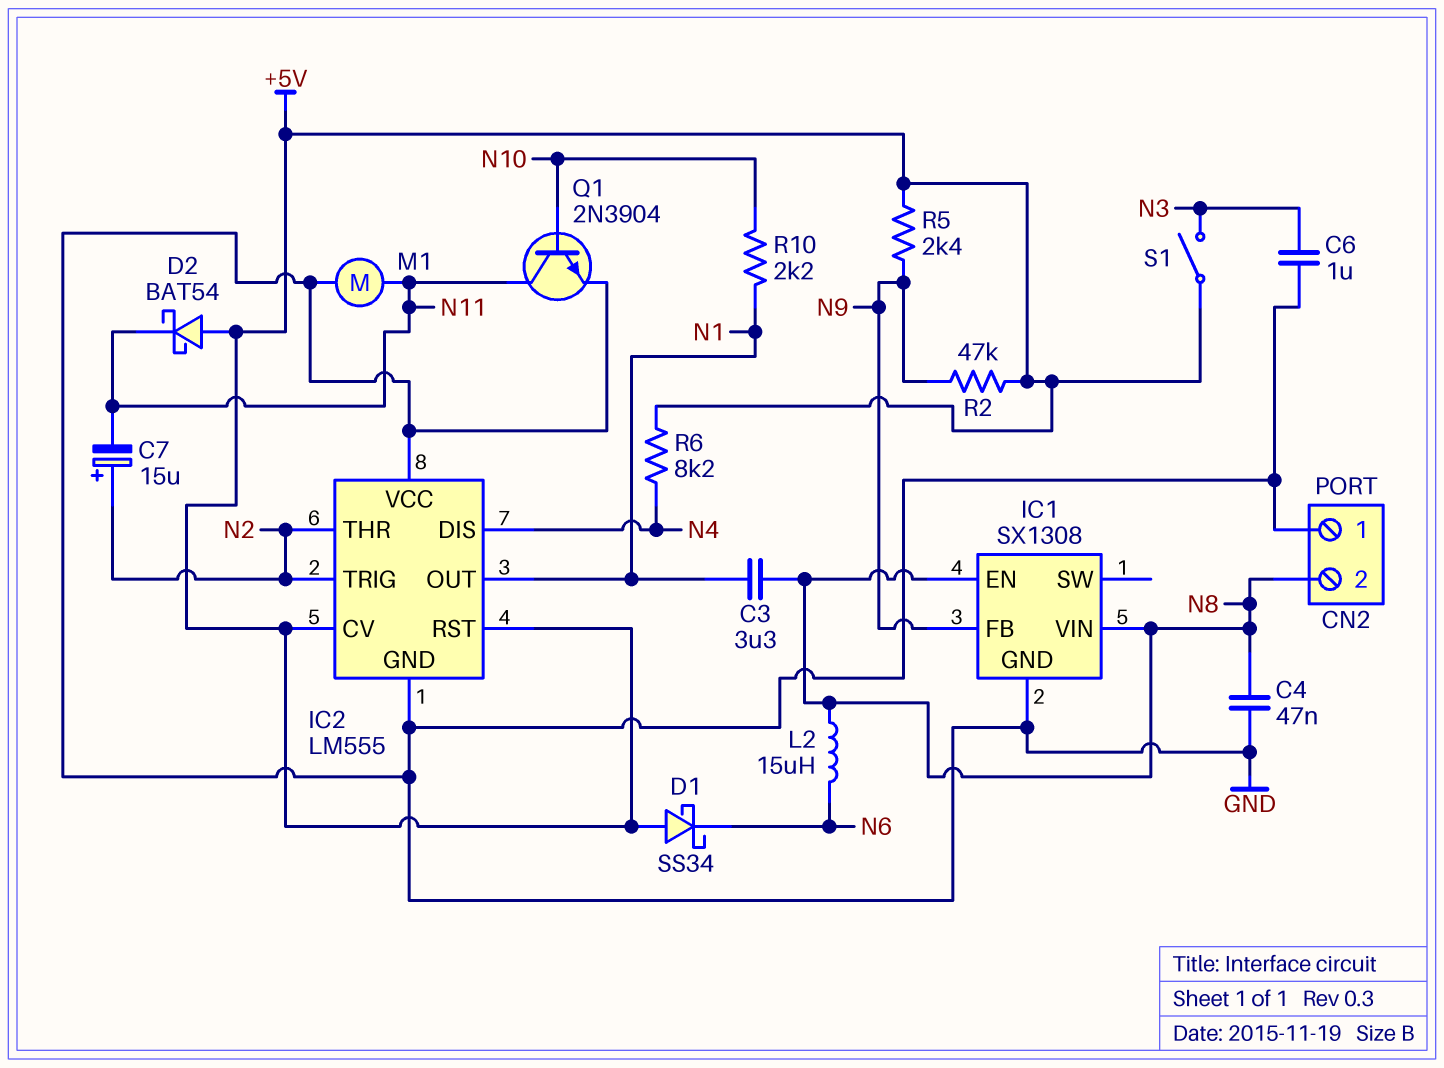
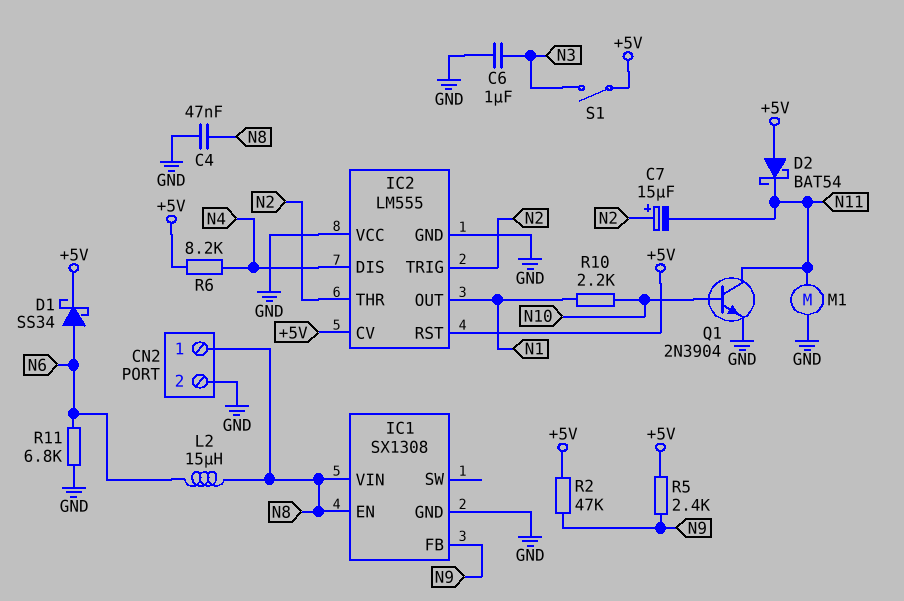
C3: 3.3uF (N1, N8) -> none
CN2 pin 1: GND -> N8
CN2 pin 2: N8 -> GND
D1: schottky SS34 (A +5V, K N6) -> schottky SS34 (A N6, K +5V)
R11: none -> 6.8k (GND, N6)

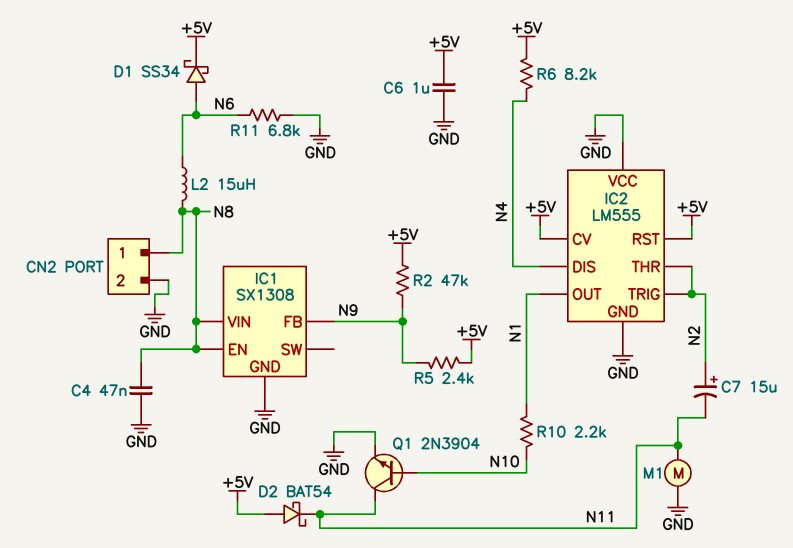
C6: 1uF (GND, N3) -> 1uF (+5V, GND)
S1: switch (+5V, N3) -> none

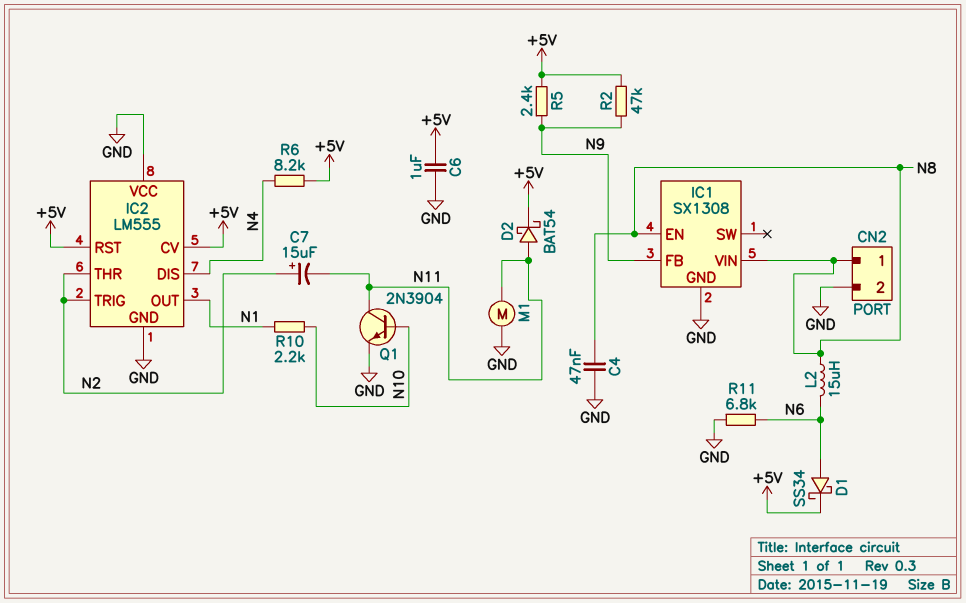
D2: schottky BAT54 (A +5V, K N11) -> schottky BAT54 (A N11, K +5V)

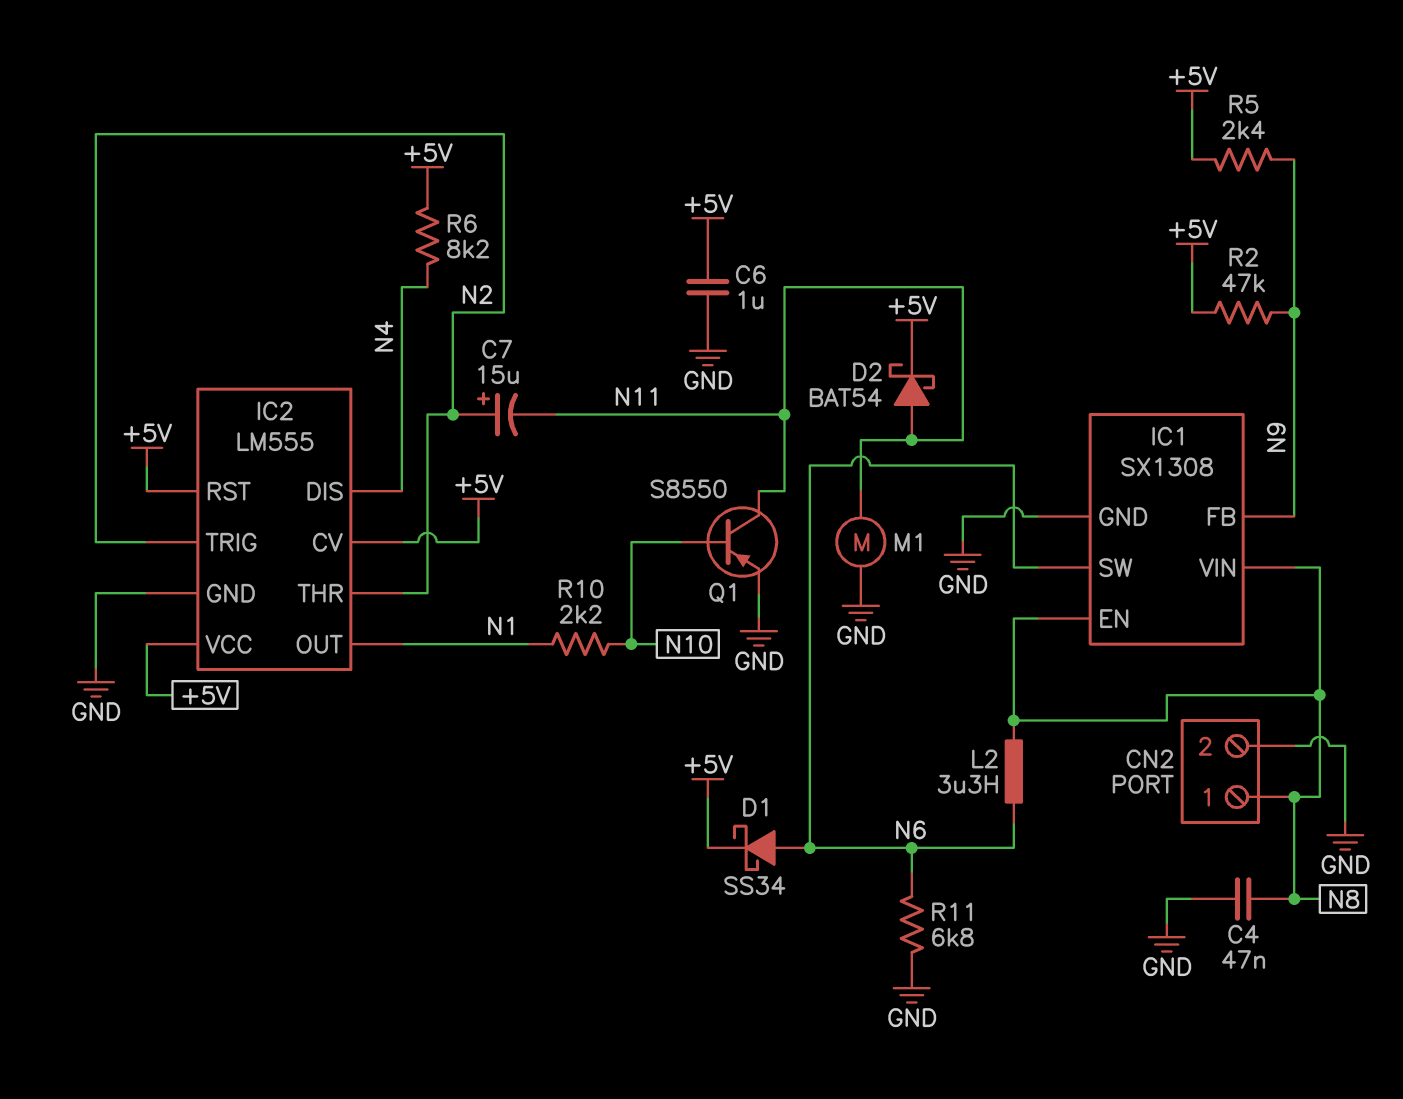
IC1 pin SW: none -> N6
IC2 pin VCC: GND -> +5V
L2: 15uH (N6, N8) -> 3.3uH (N6, N8)
Q1: NPN 2N3904 (B N10, C N11, E GND) -> PNP S8550 (B N10, C N11, E GND)

